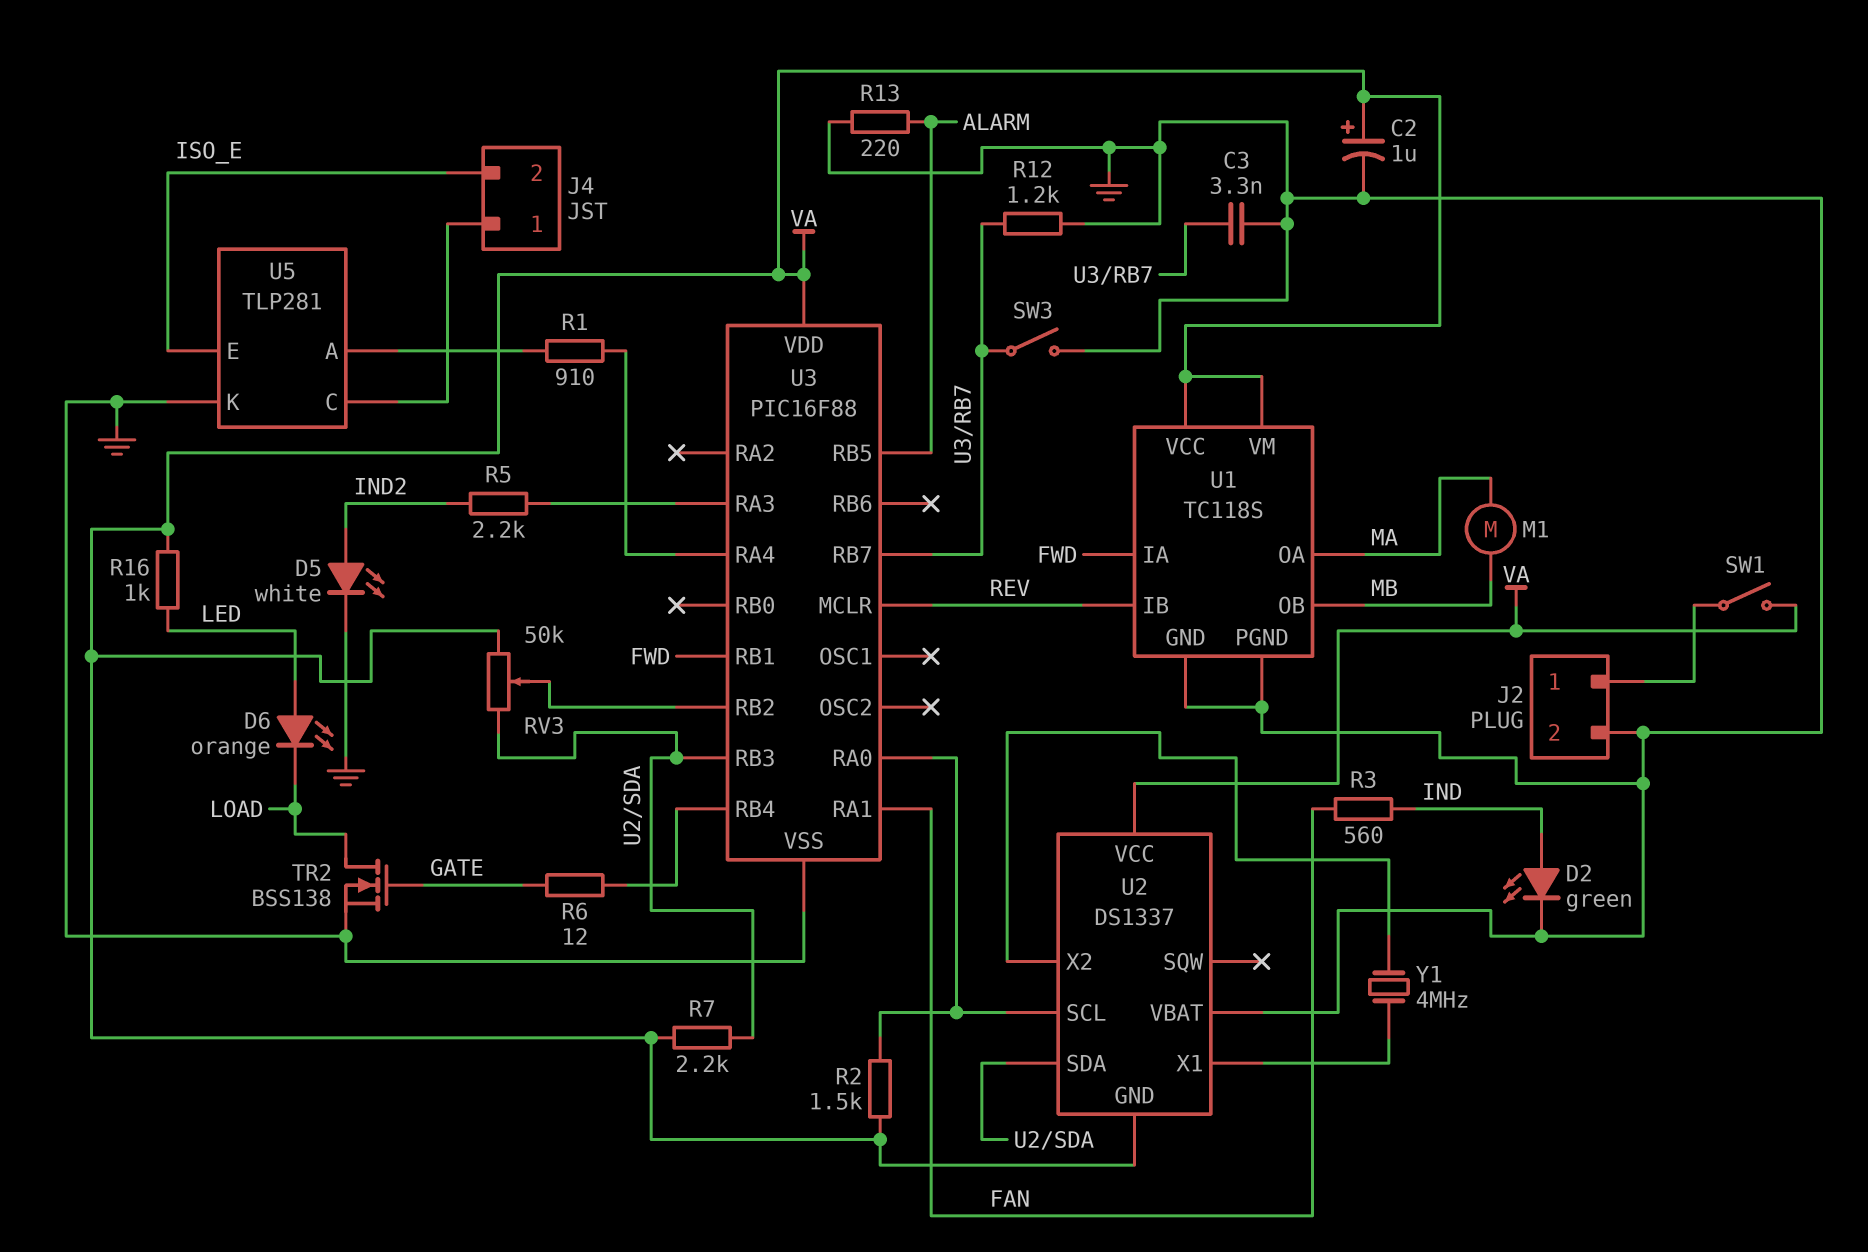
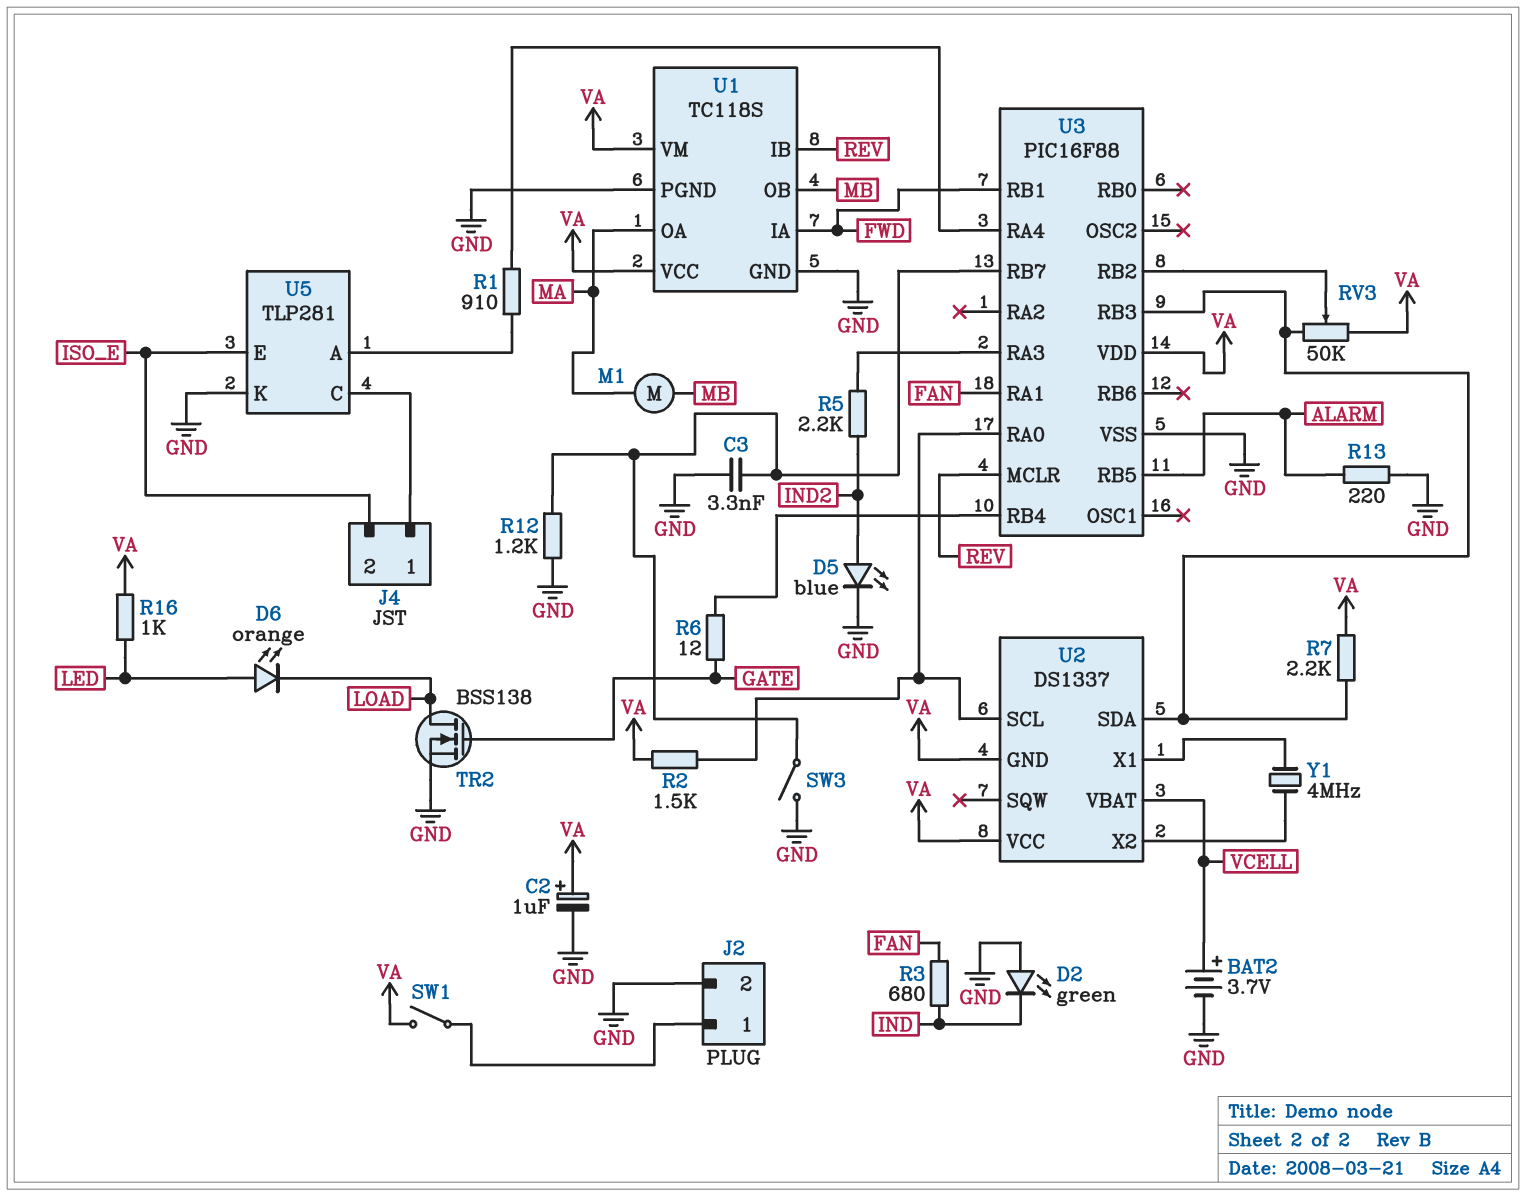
BAT2: none -> 3.7V (plus VCELL, minus GND)
D2: LED green (A IND, K GND) -> LED green (A GND, K IND)
D5: LED white (A IND2, K GND) -> LED blue (A IND2, K GND)
R3: 560 (FAN, IND) -> 680 (FAN, IND)
U2 pin VBAT: GND -> VCELL

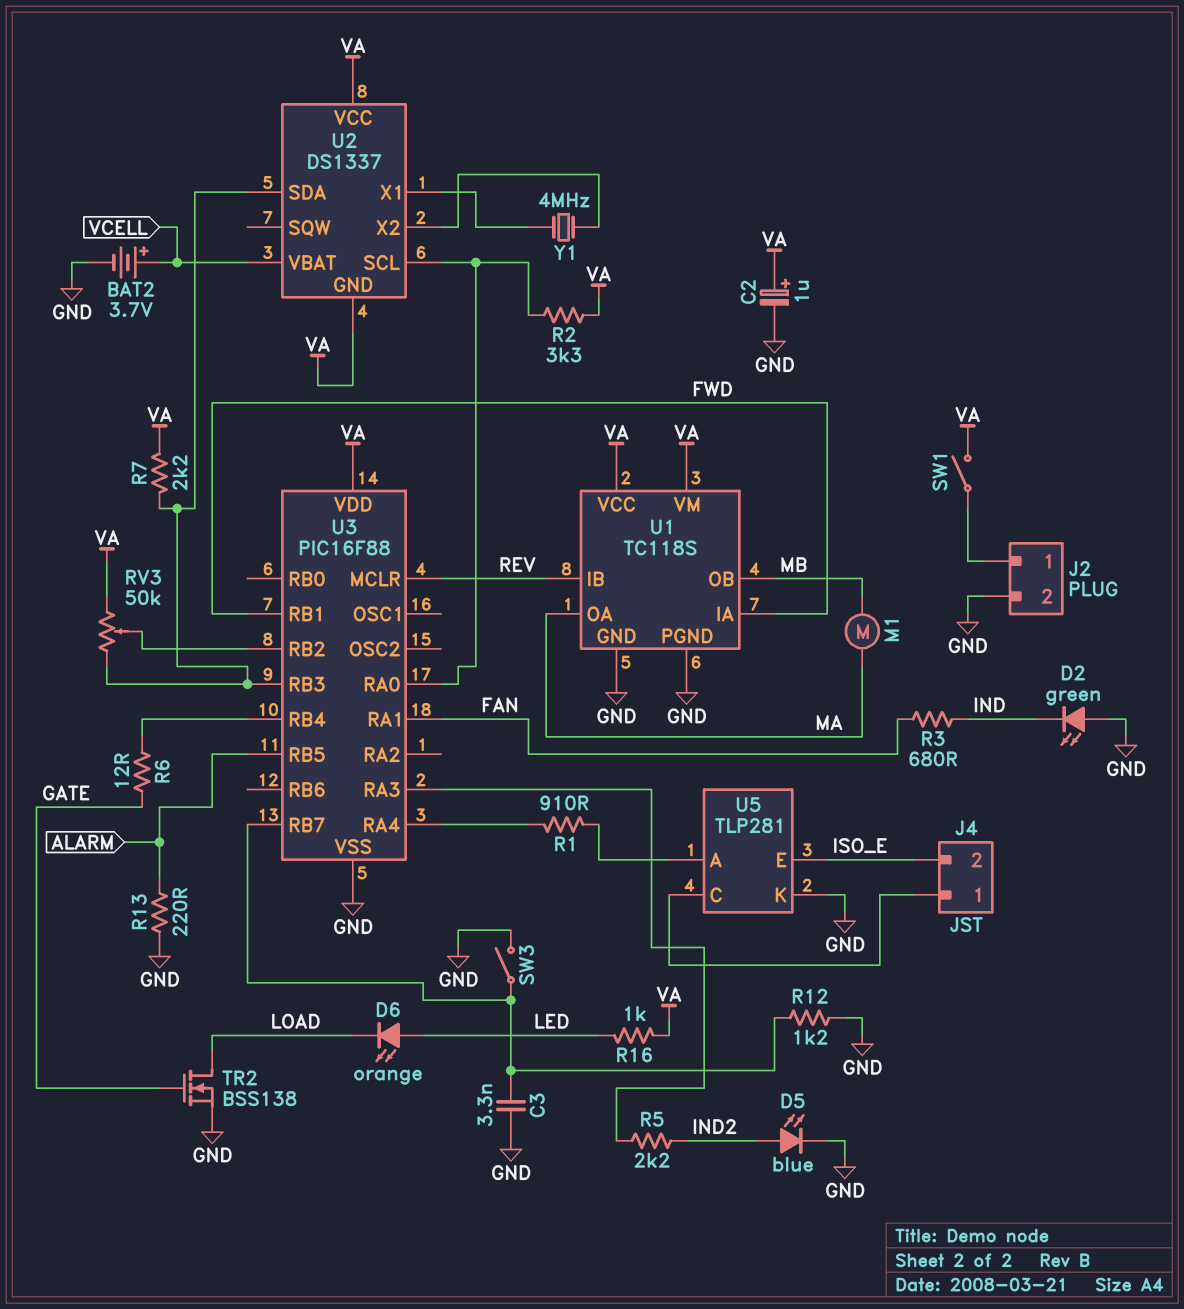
R2: 1.5k (U2/SCL, VA) -> 3.3k (U2/SCL, VA)

